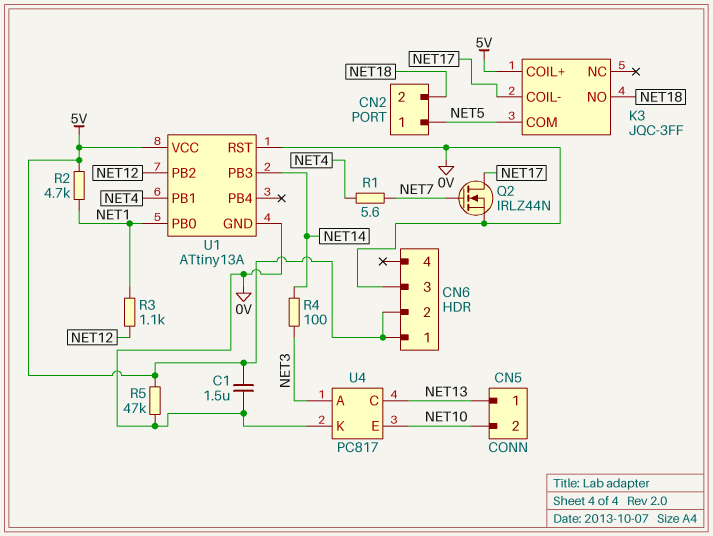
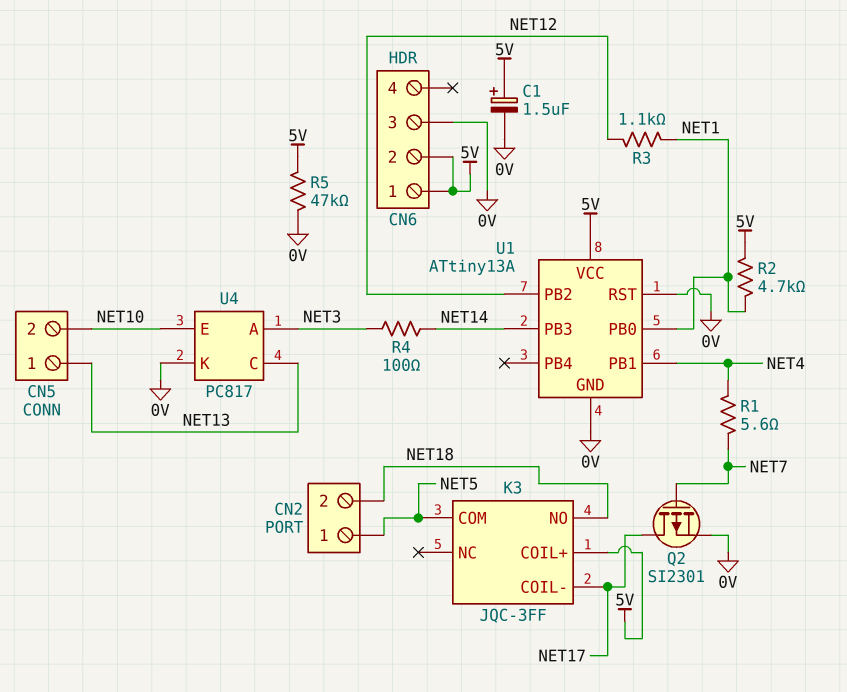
C1: 1.5uF (0V, 5V) -> 1.5uF (plus 5V, minus 0V)
Q2: NMOS IRLZ44N (G NET7, D NET17, S 0V) -> PMOS SI2301 (G NET7, D NET17, S 0V)

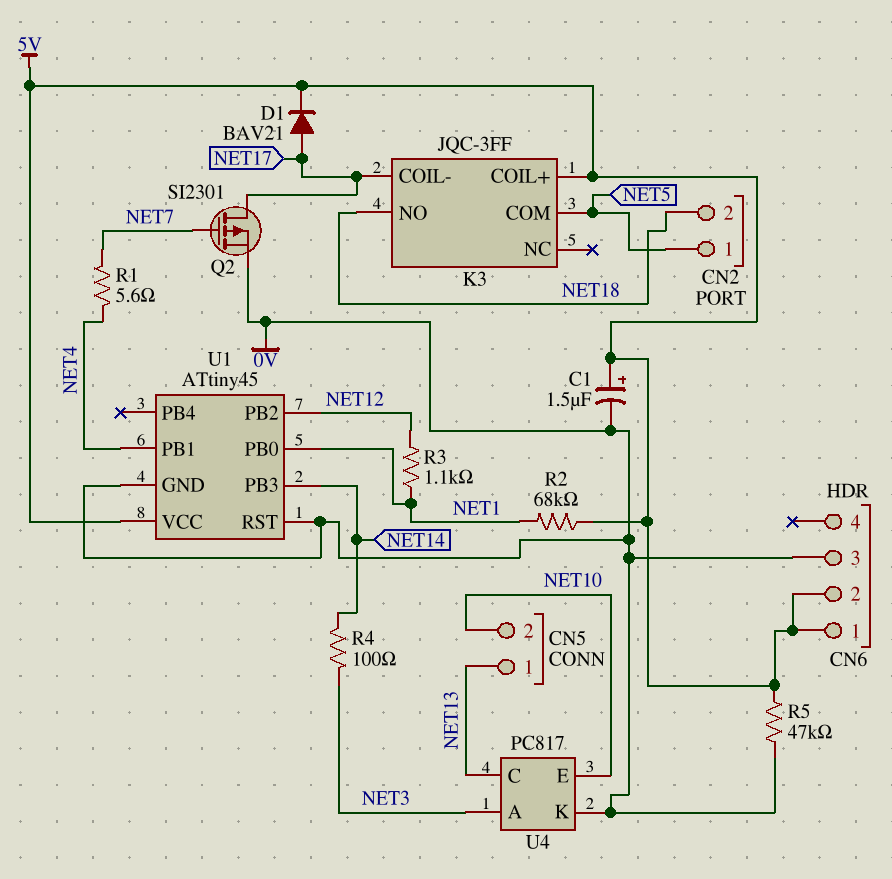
D1: none -> diode BAV21 (A NET17, K 5V)
R2: 4.7k (5V, NET1) -> 68k (5V, NET1)
U1: ATtiny13A -> ATtiny45

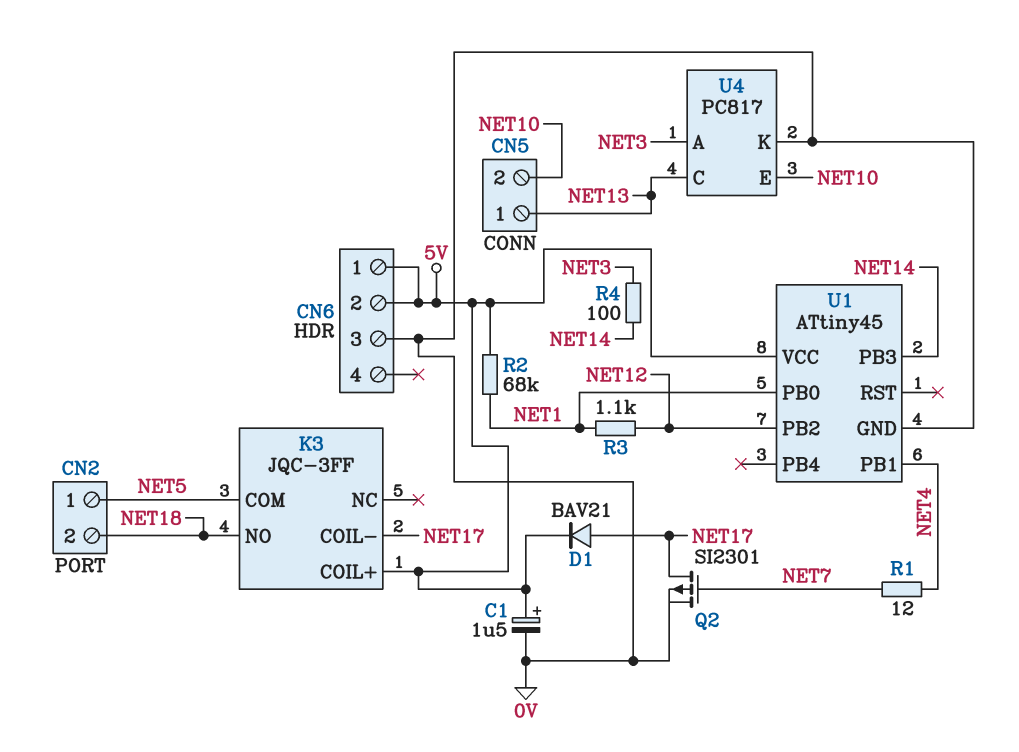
R1: 5.6 (NET4, NET7) -> 12 (NET4, NET7)
R5: 47k (0V, 5V) -> none
U1 pin RST: 0V -> none

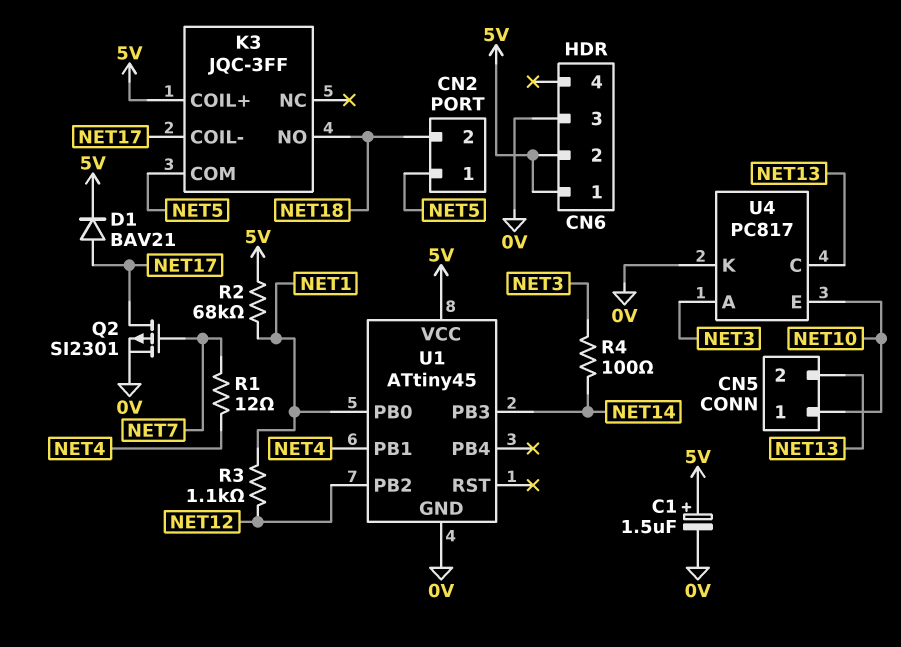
CN5 pin 1: NET13 -> NET10
CN5 pin 2: NET10 -> NET13

